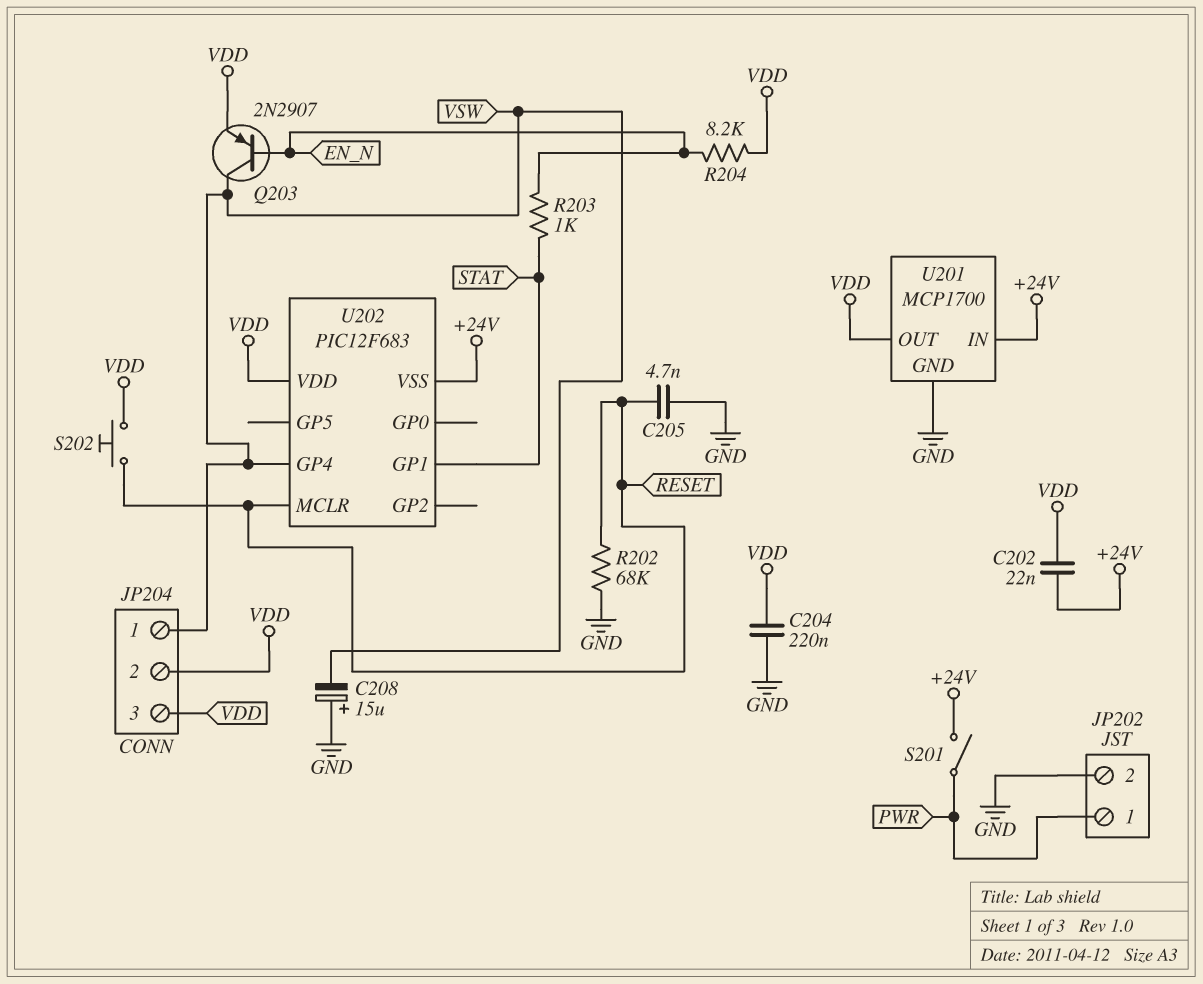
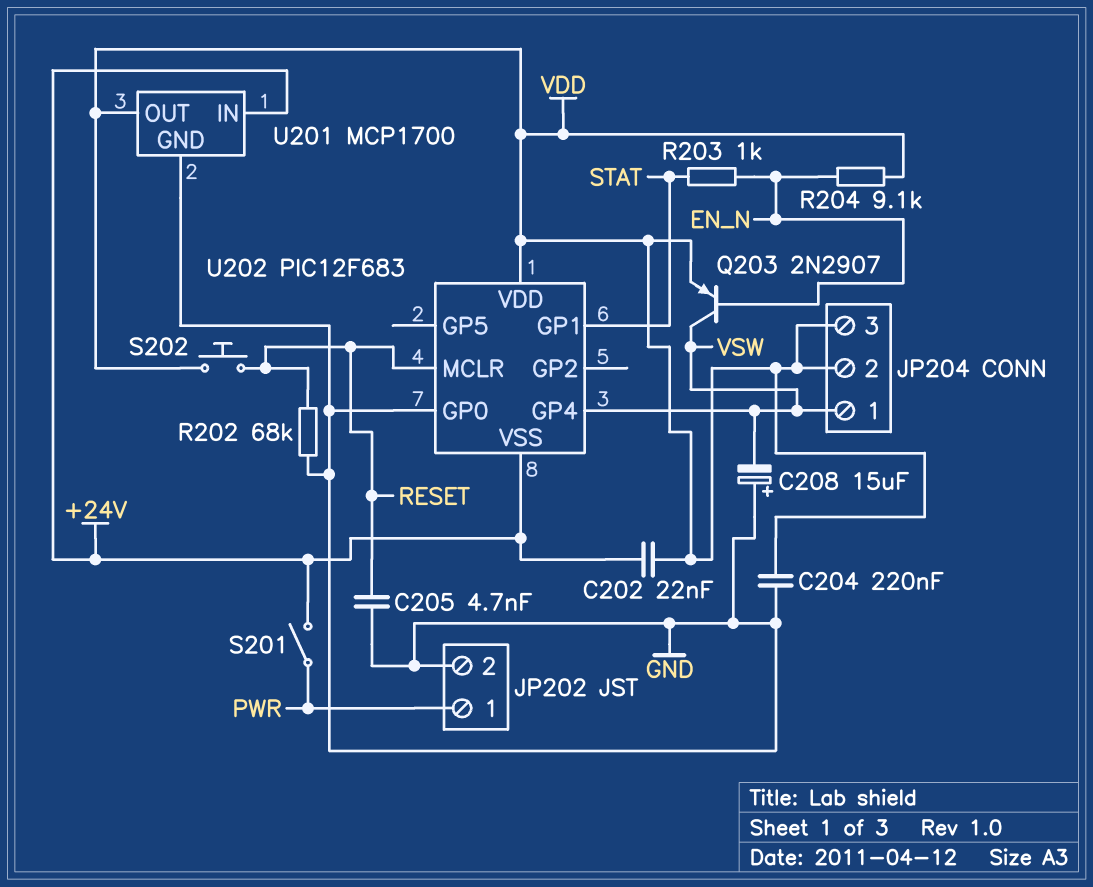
R204: 8.2k (EN_N, VDD) -> 9.1k (EN_N, VDD)
U202 pin GP0: none -> GND

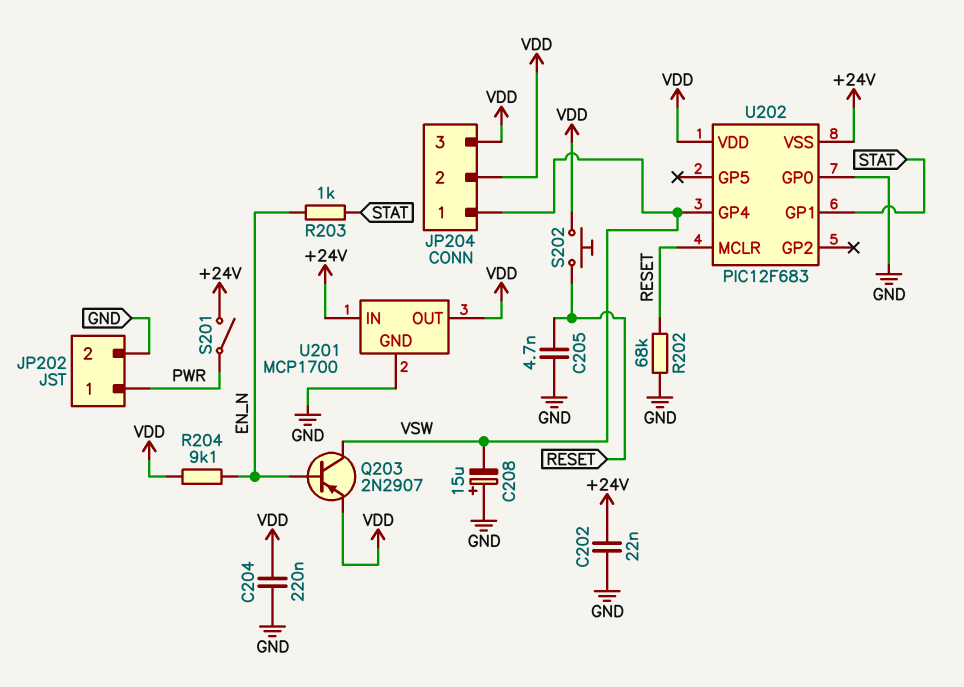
C202: 22nF (+24V, VDD) -> 22nF (+24V, GND)

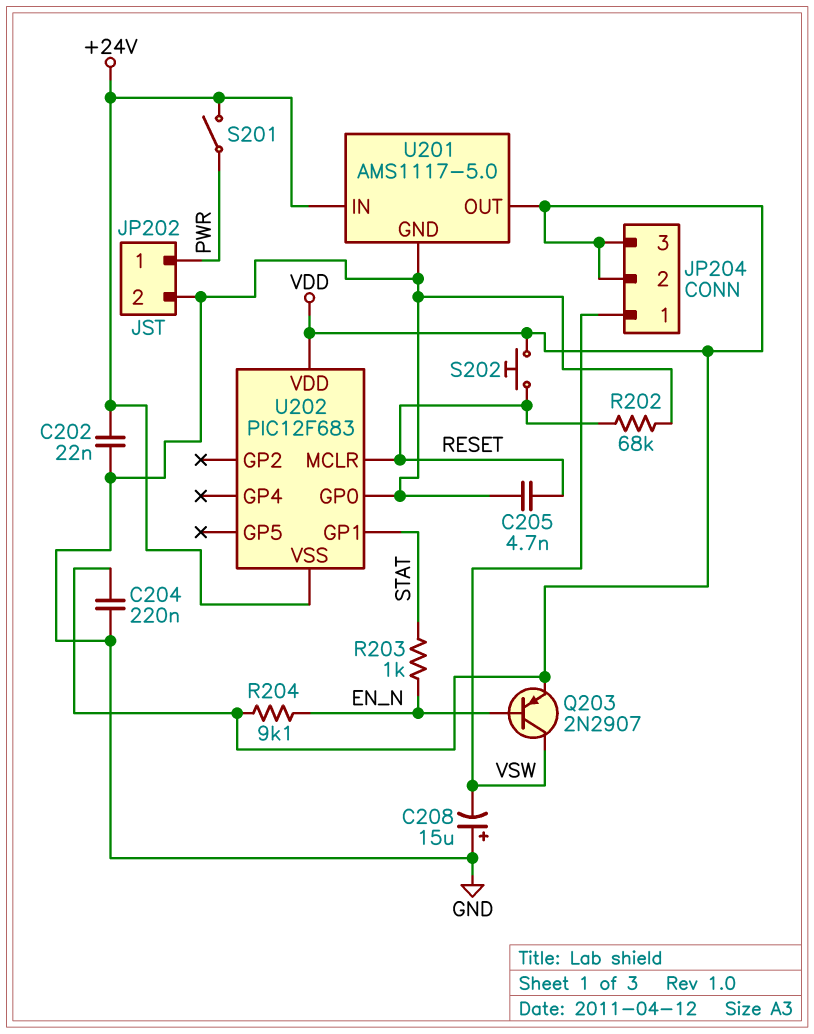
U201: MCP1700 -> AMS1117-5.0
U202 pin GP4: VSW -> none

